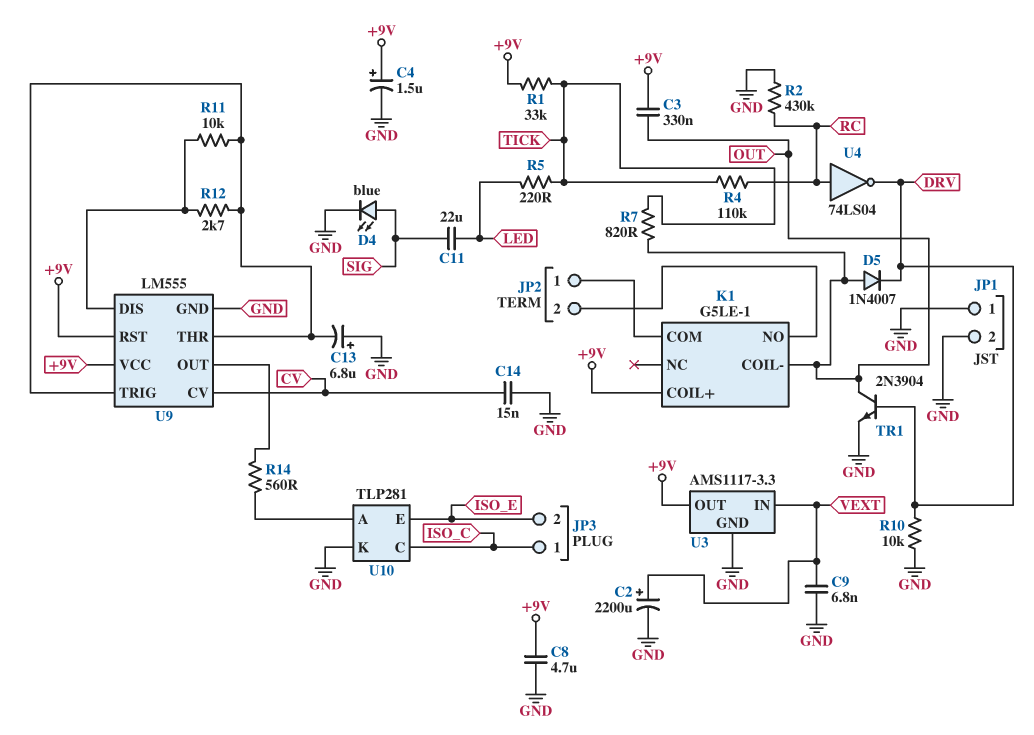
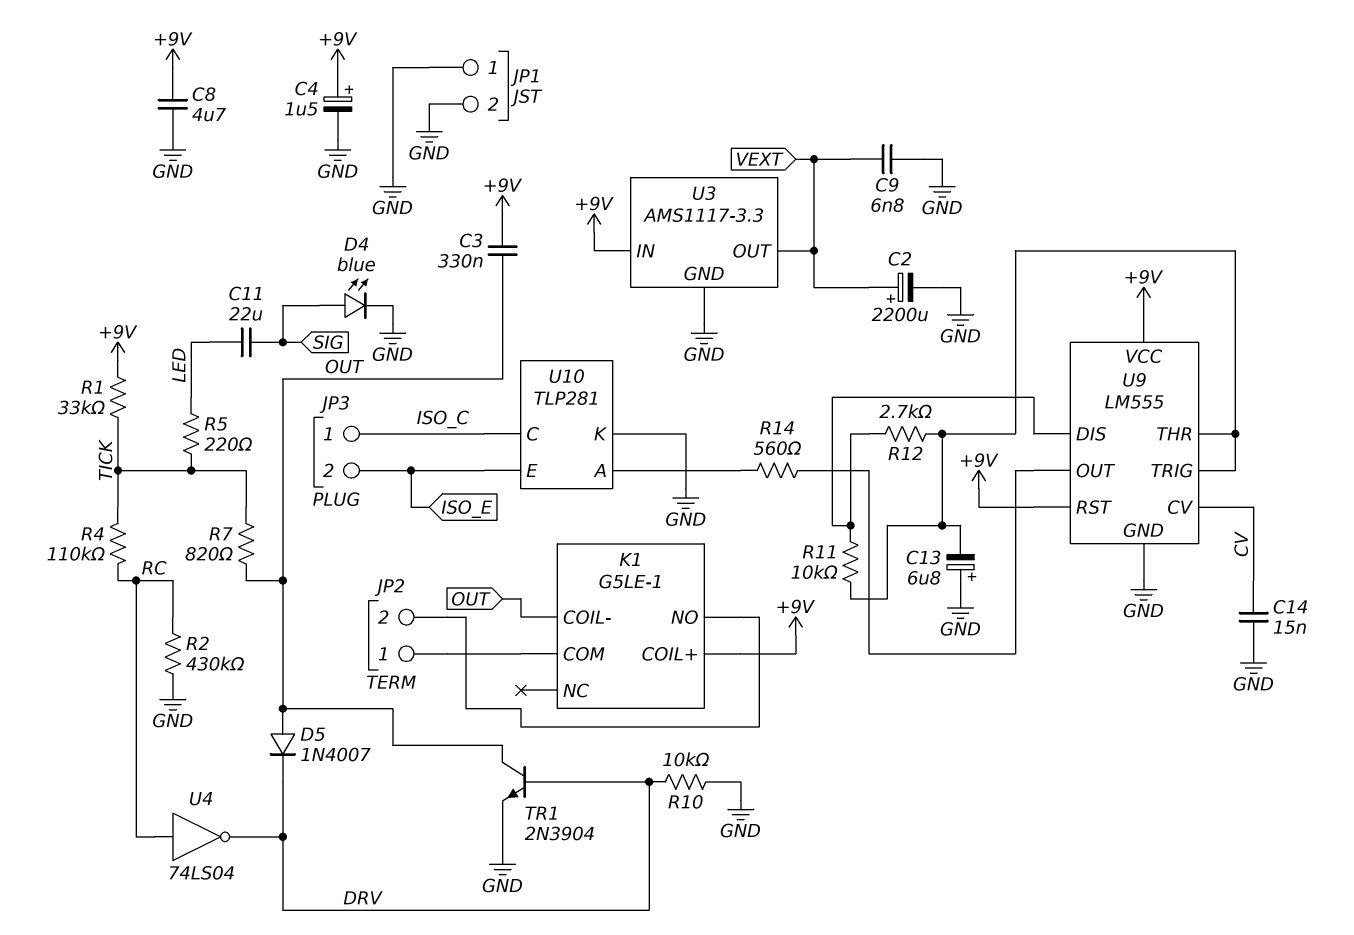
U3 pin IN: VEXT -> +9V
U3 pin OUT: +9V -> VEXT

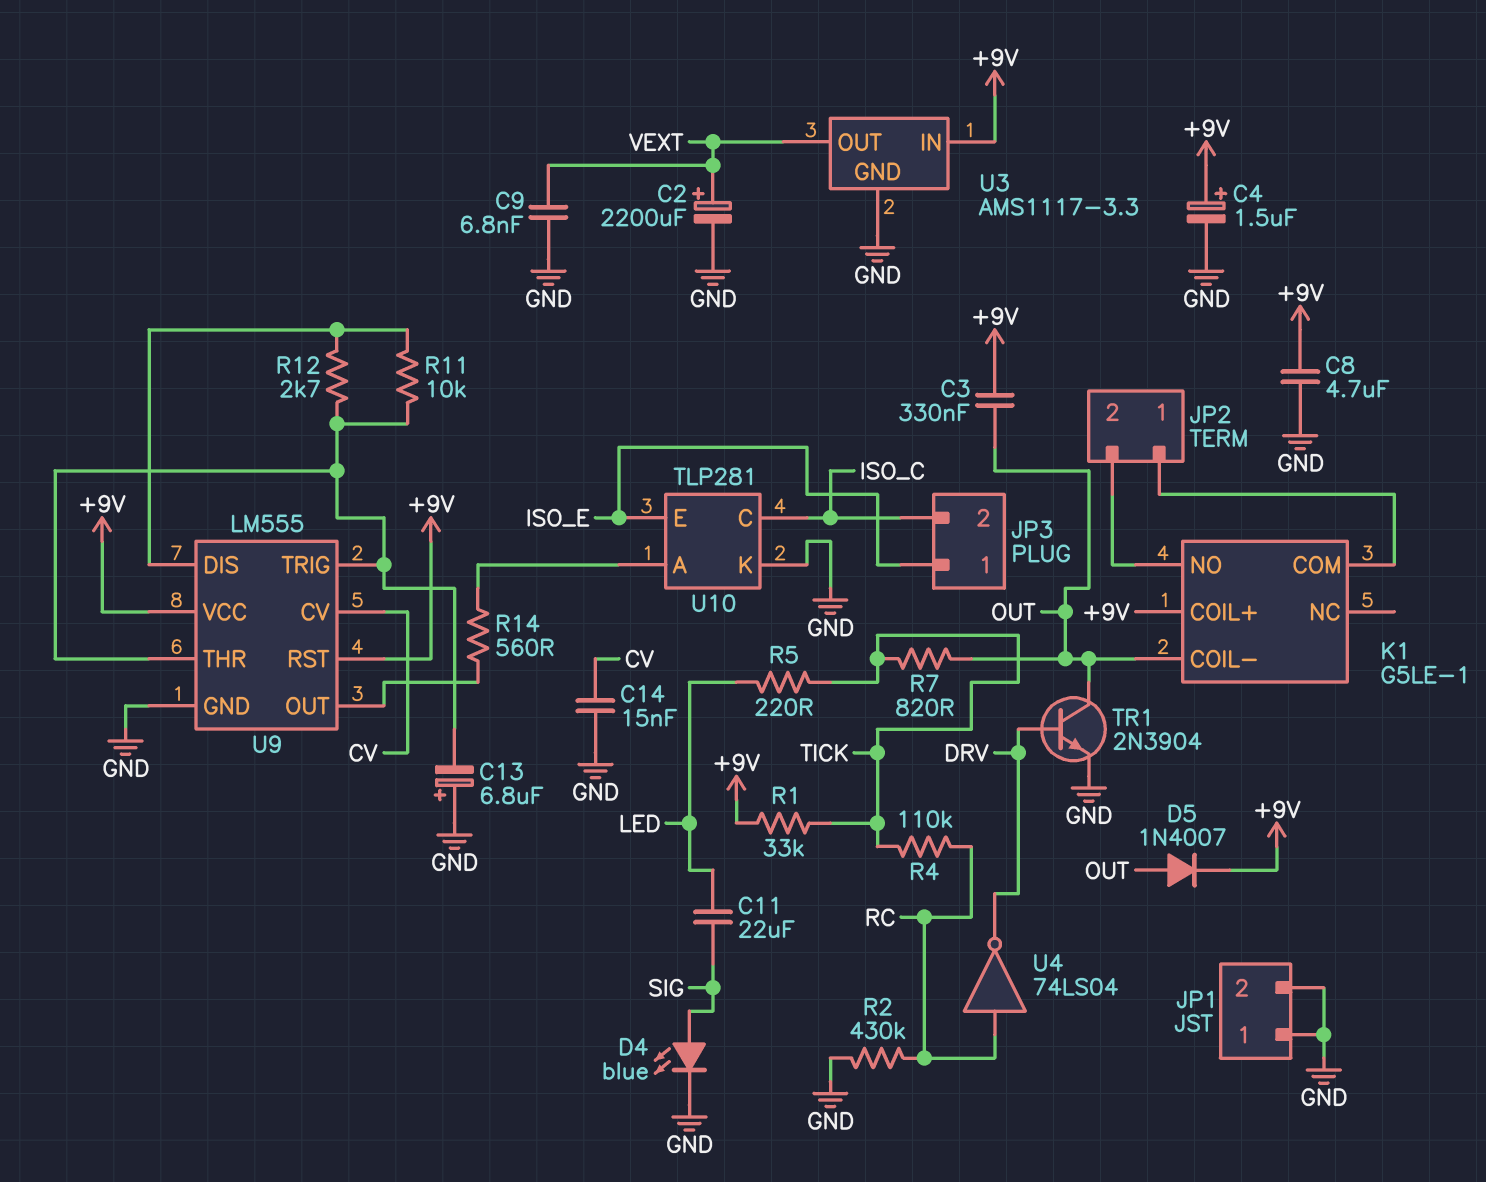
D5: diode 1N4007 (A OUT, K DRV) -> diode 1N4007 (A OUT, K +9V)
JP3 pin 1: ISO_C -> ISO_E
JP3 pin 2: ISO_E -> ISO_C
R10: 10k (DRV, GND) -> none

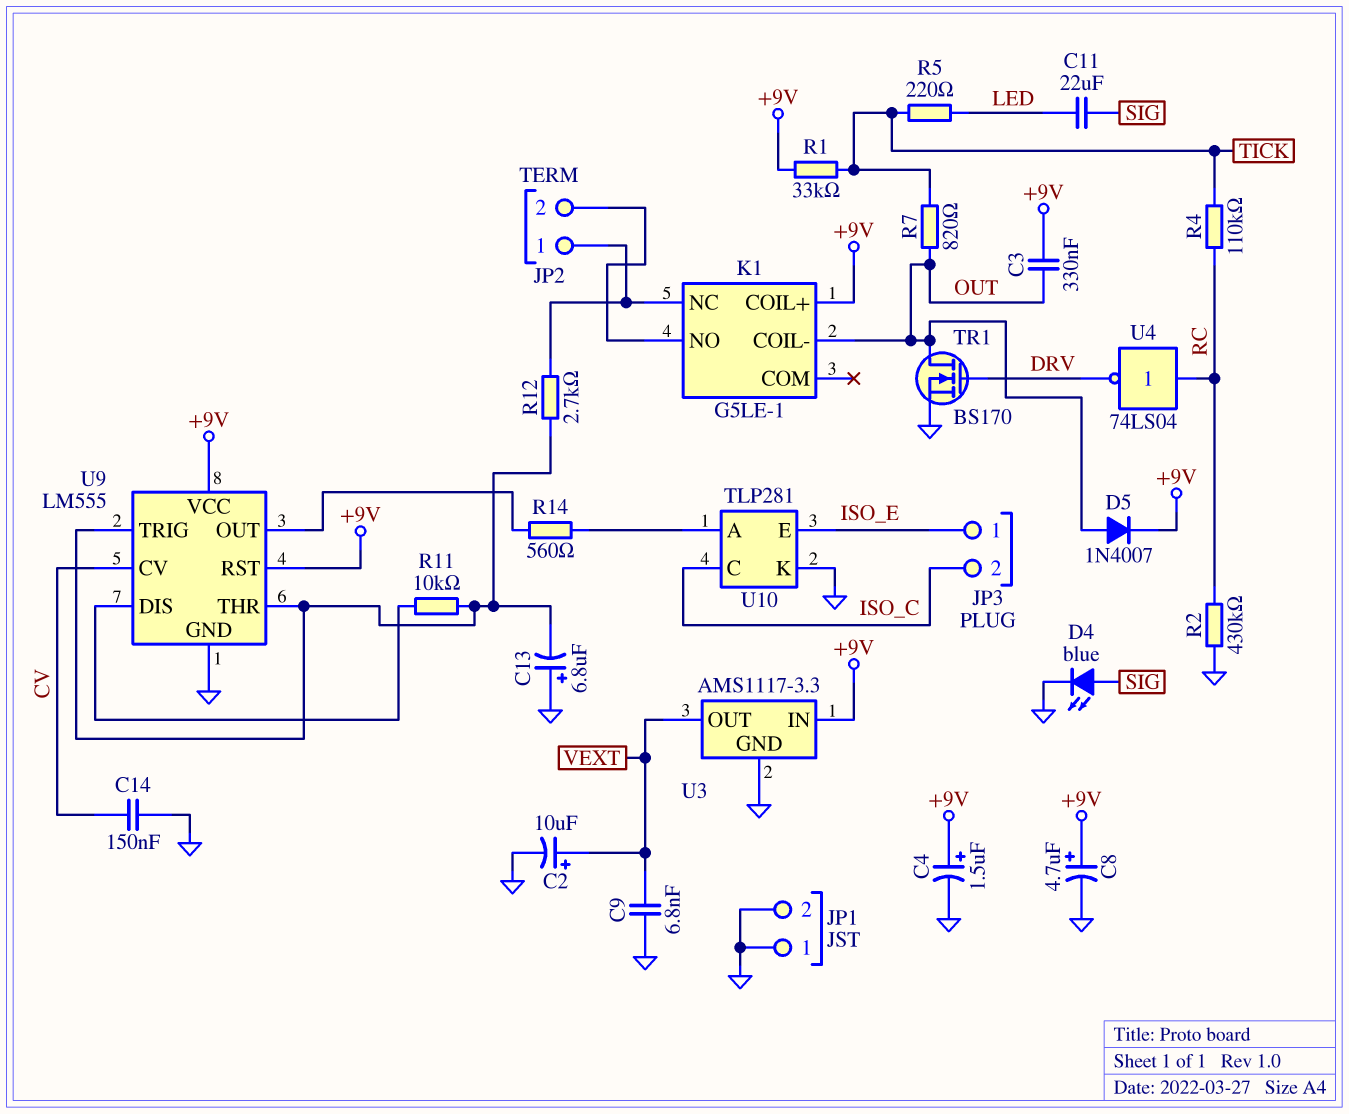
C2: 2200uF (plus VEXT, minus GND) -> 10uF (plus VEXT, minus GND)
C8: 4.7uF (+9V, GND) -> 4.7uF (plus +9V, minus GND)
C14: 15nF (CV, GND) -> 150nF (CV, GND)
K1 pin COM: JP2/1 -> none
K1 pin NC: none -> JP2/1
R12: 2.7k (U9/DIS, U9/THR) -> 2.7k (JP2/1, U9/THR)
TR1: NPN 2N3904 (B DRV, C OUT, E GND) -> NMOS BS170 (G DRV, D OUT, S GND)

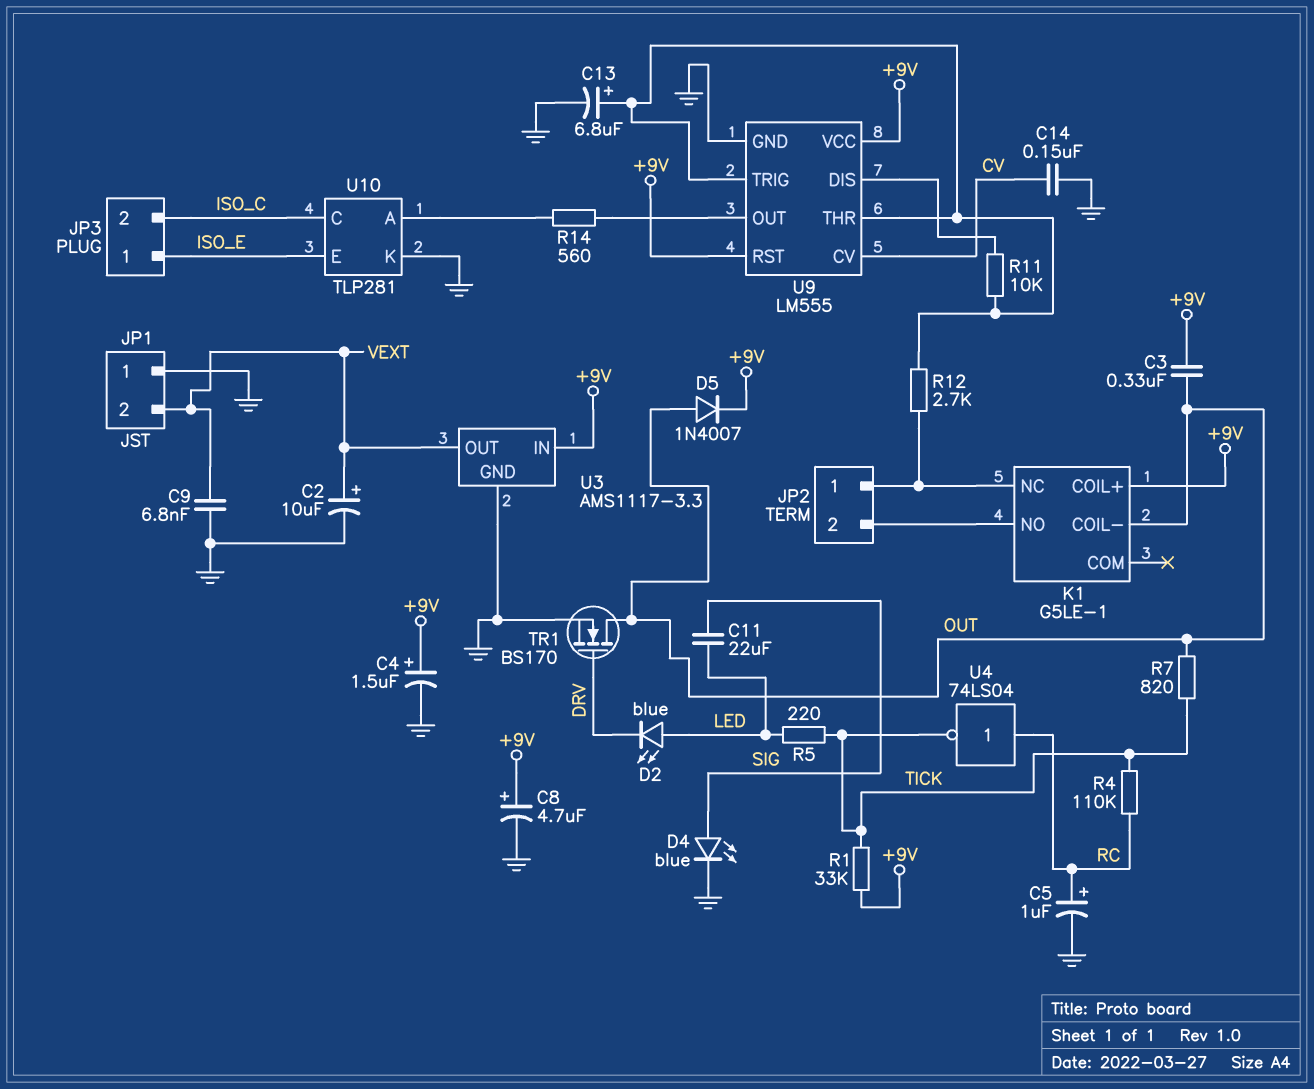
C5: none -> 1uF (plus RC, minus GND)
C13: 6.8uF (plus GND, minus U9/THR) -> 6.8uF (plus U9/THR, minus GND)
D2: none -> LED blue (A LED, K DRV)
JP1 pin 2: GND -> VEXT
R2: 430k (GND, RC) -> none
U4: NOT 74LS04 (in RC, out DRV) -> NOT 74LS04 (in RC, out TICK)

